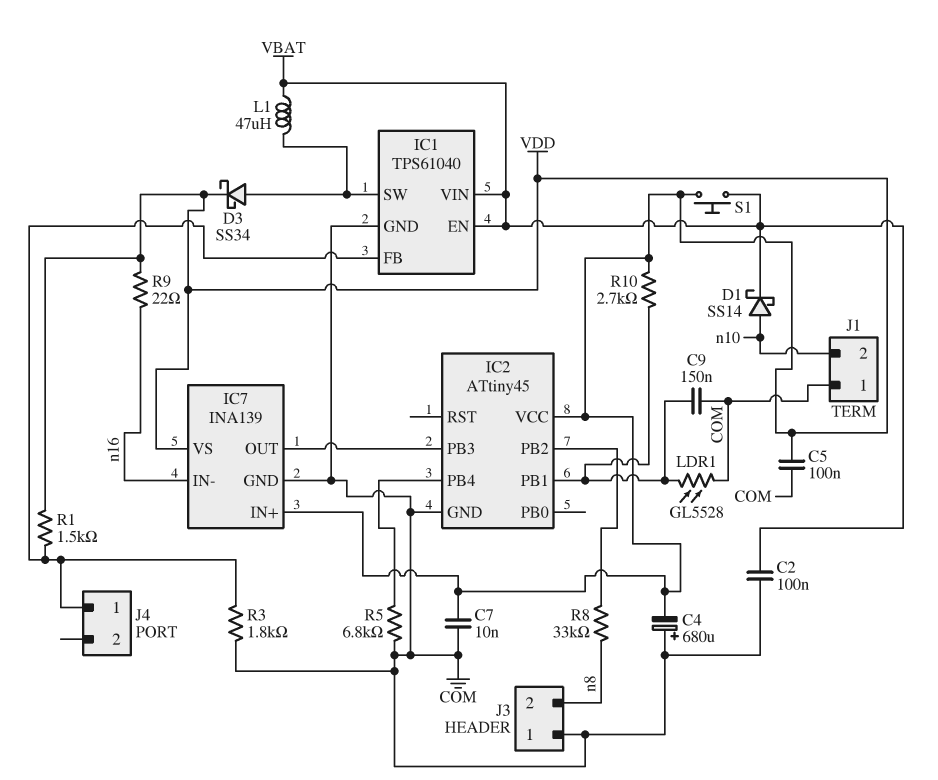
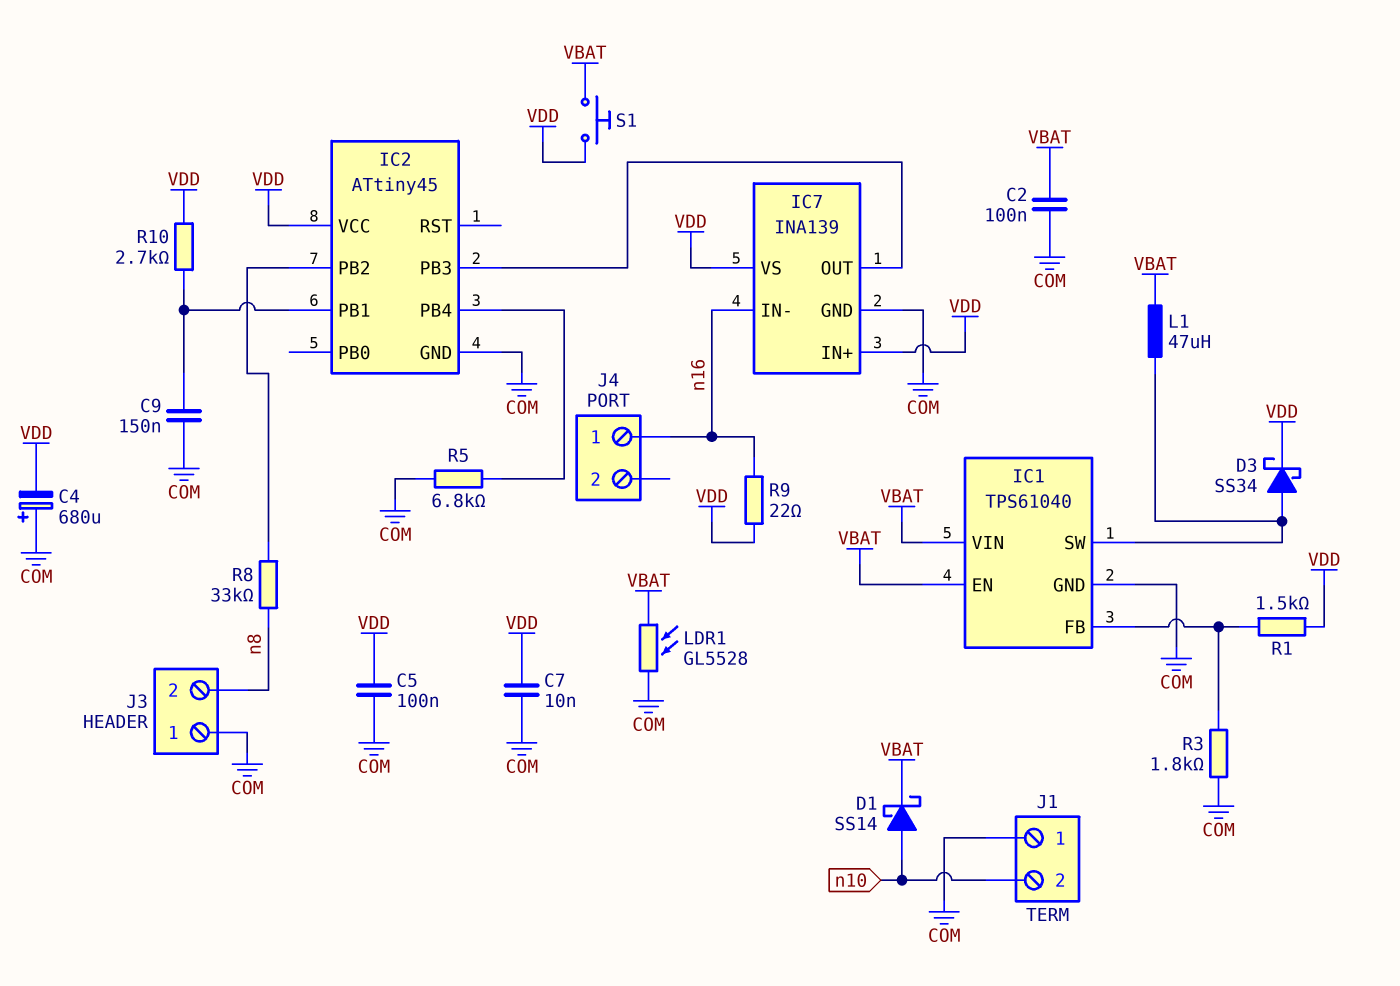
J4 pin 1: IC1/FB -> n16
LDR1: GL5528 (COM, IC2/PB1) -> GL5528 (COM, VBAT)

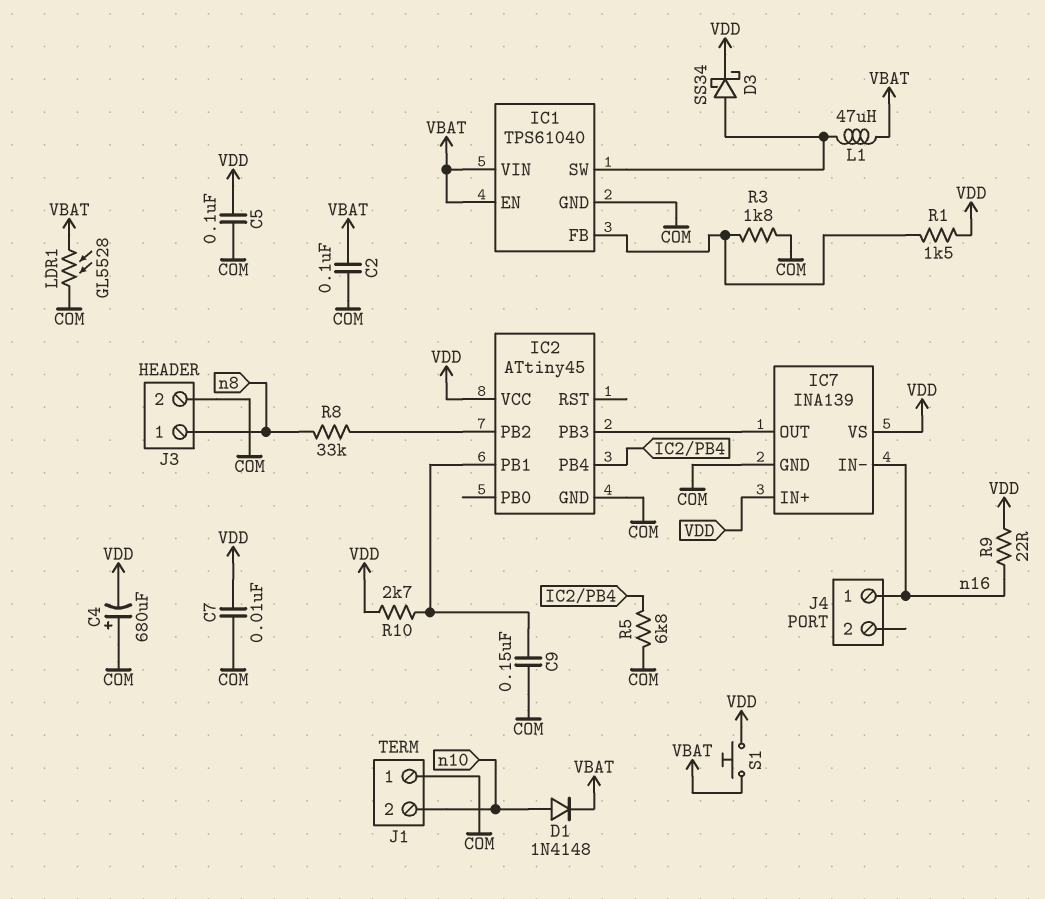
D1: schottky SS14 (A n10, K VBAT) -> diode 1N4148 (A n10, K VBAT)
J3 pin 1: COM -> n8
J3 pin 2: n8 -> COM

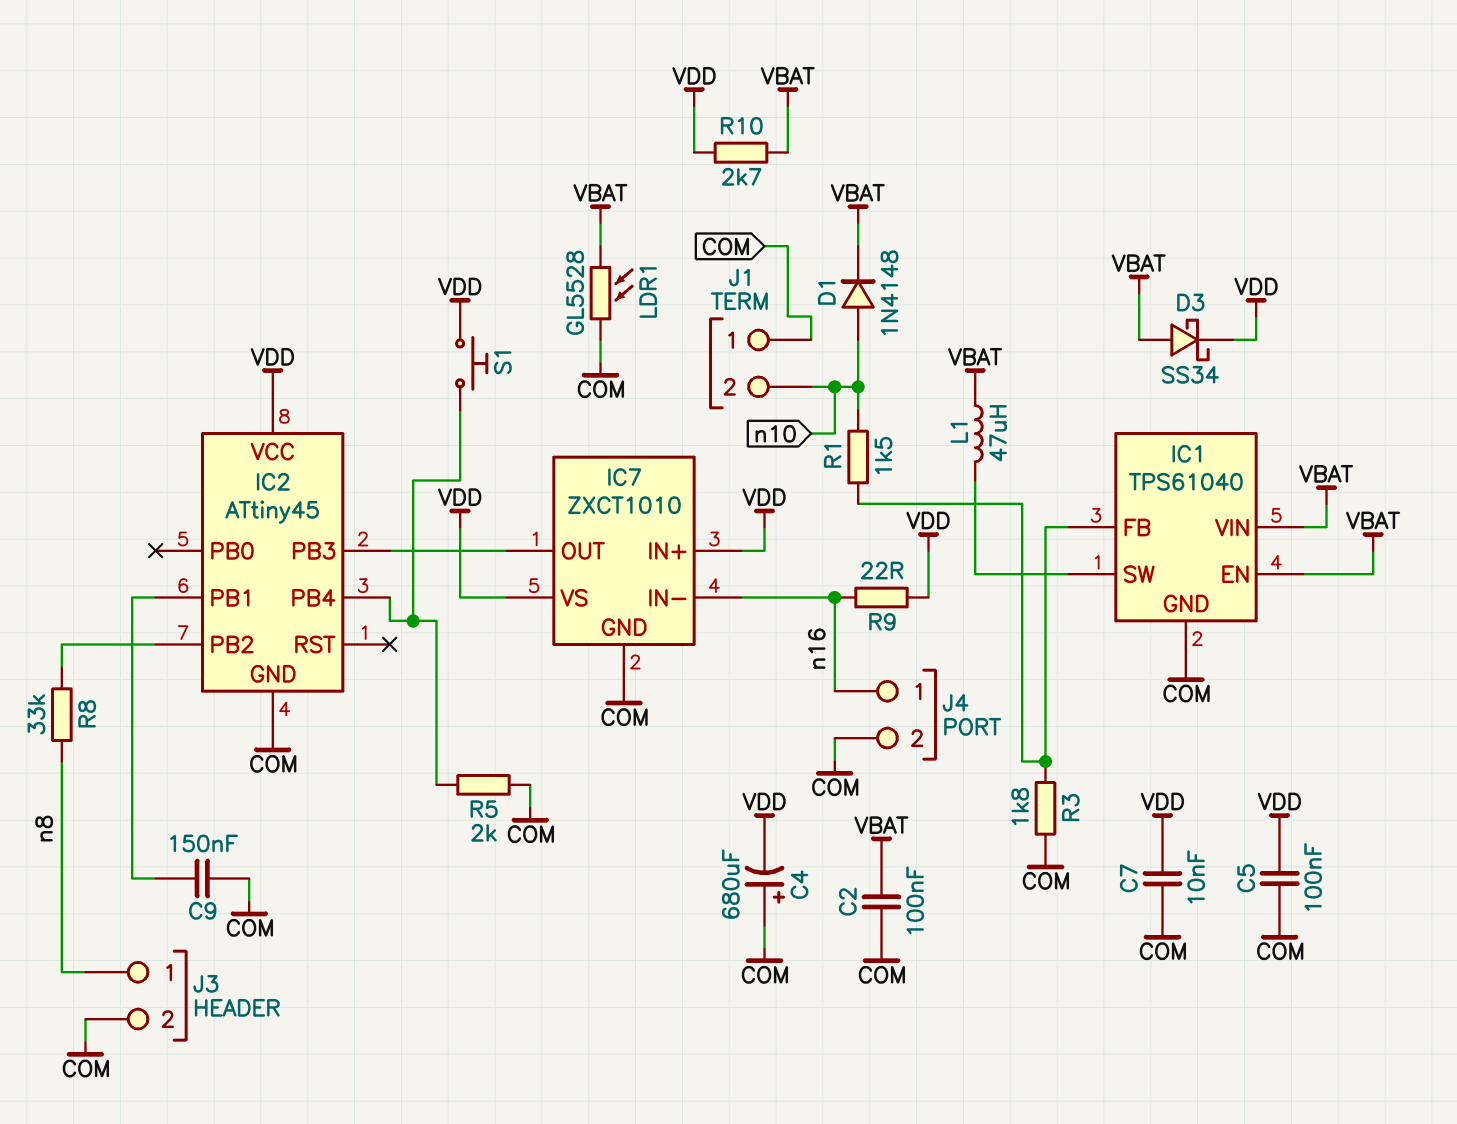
D3: schottky SS34 (A IC1/SW, K VDD) -> schottky SS34 (A VBAT, K VDD)
IC7: INA139 -> ZXCT1010
J4 pin 2: none -> COM
R1: 1.5k (IC1/FB, VDD) -> 1.5k (IC1/FB, n10)
R5: 6.8k (COM, IC2/PB4) -> 2k (COM, IC2/PB4)
R10: 2.7k (IC2/PB1, VDD) -> 2.7k (VBAT, VDD)
S1: button (VBAT, VDD) -> button (IC2/PB4, VDD)

